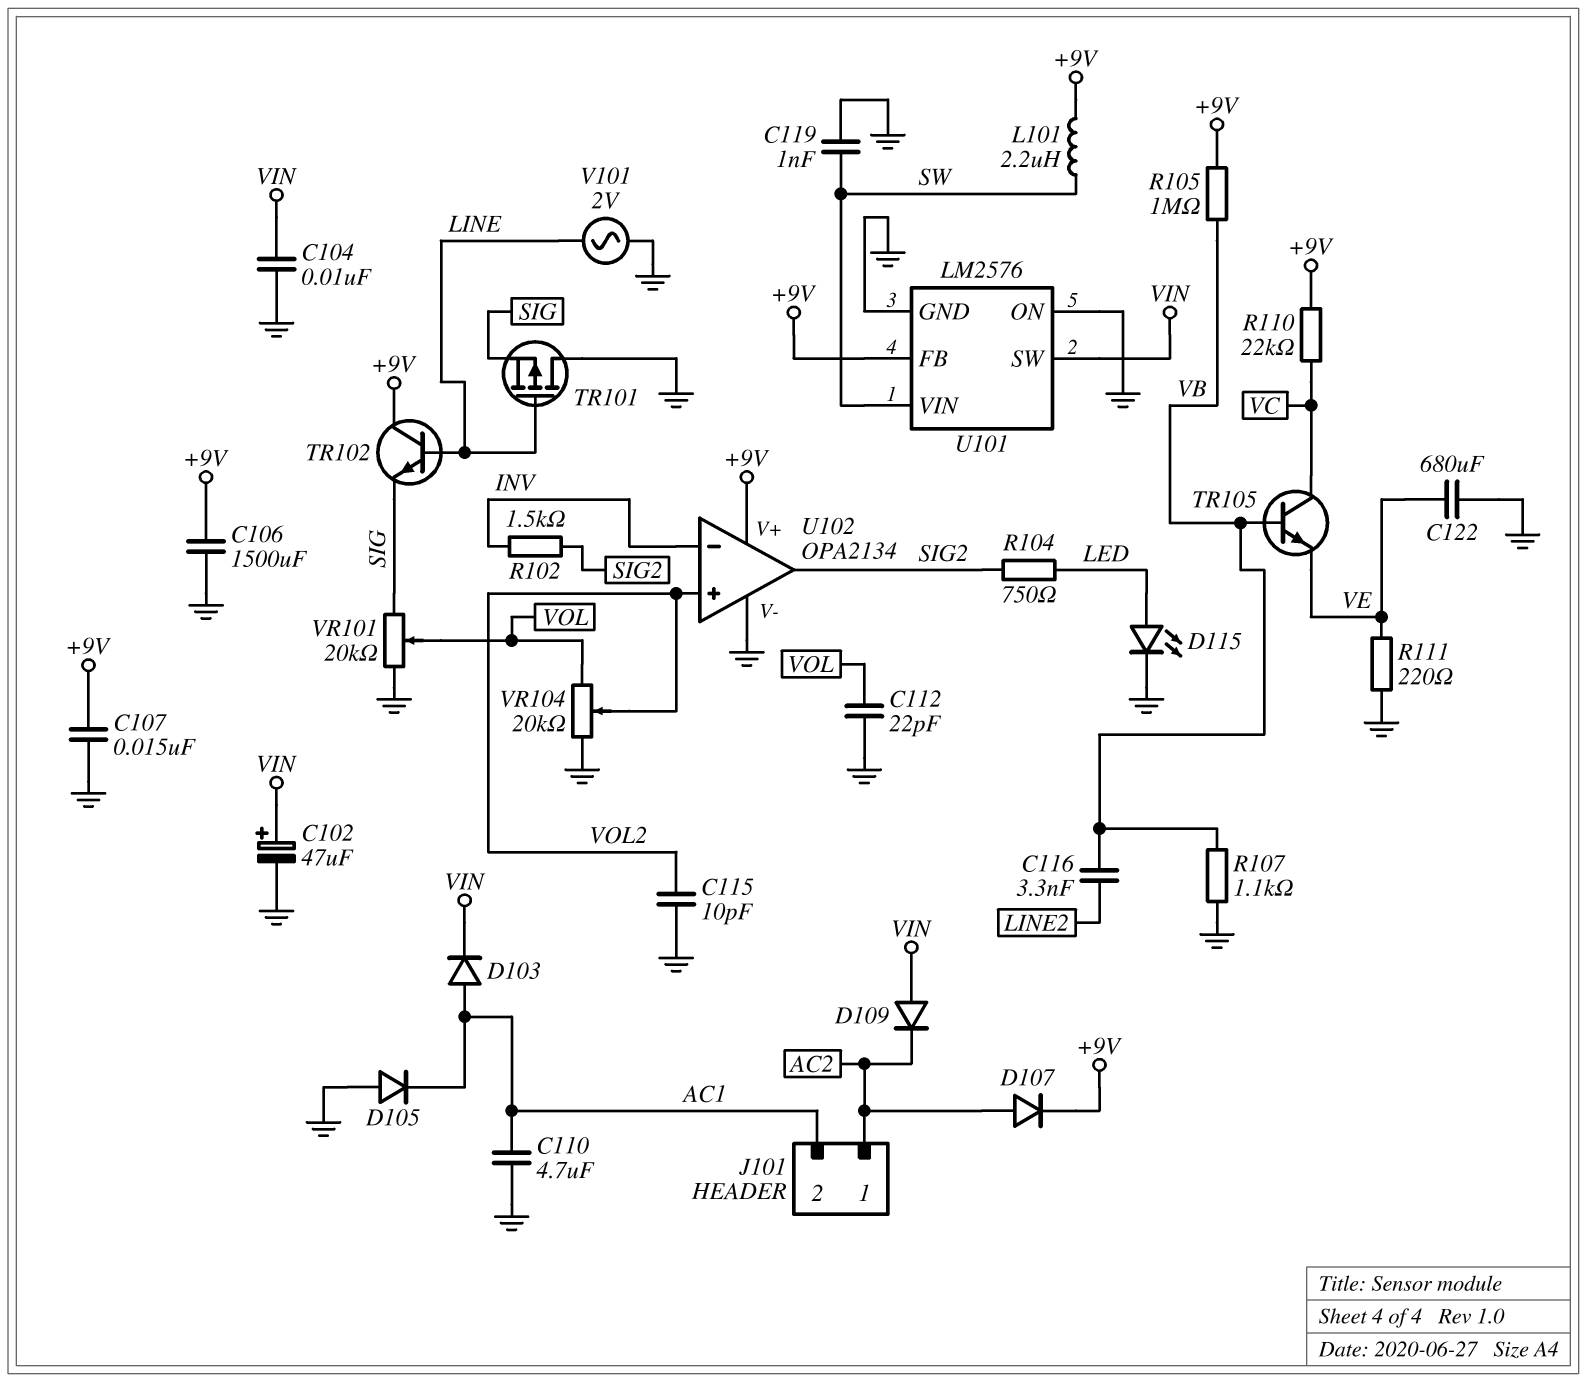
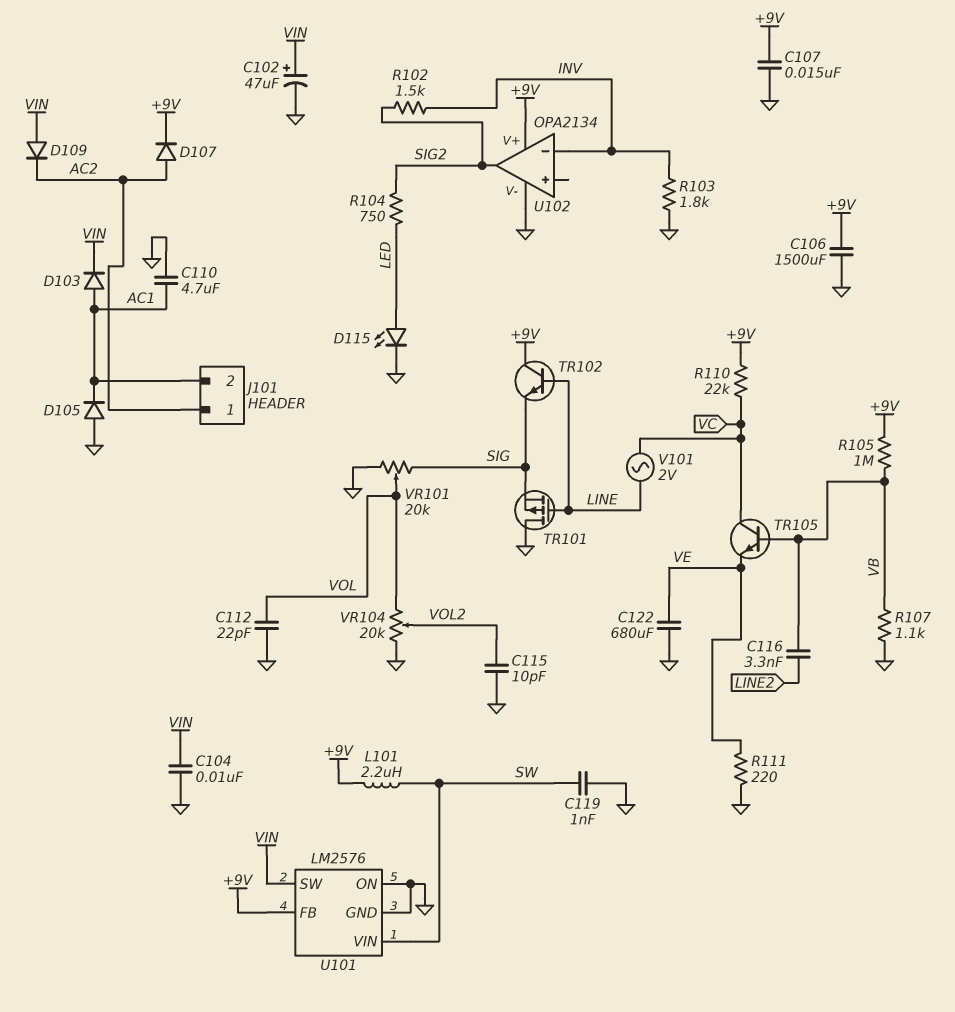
R103: none -> 1.8k (GND, INV)
U102 pin in+: VOL2 -> none
V101: AC 2V (GND, LINE) -> AC 2V (LINE, VC)

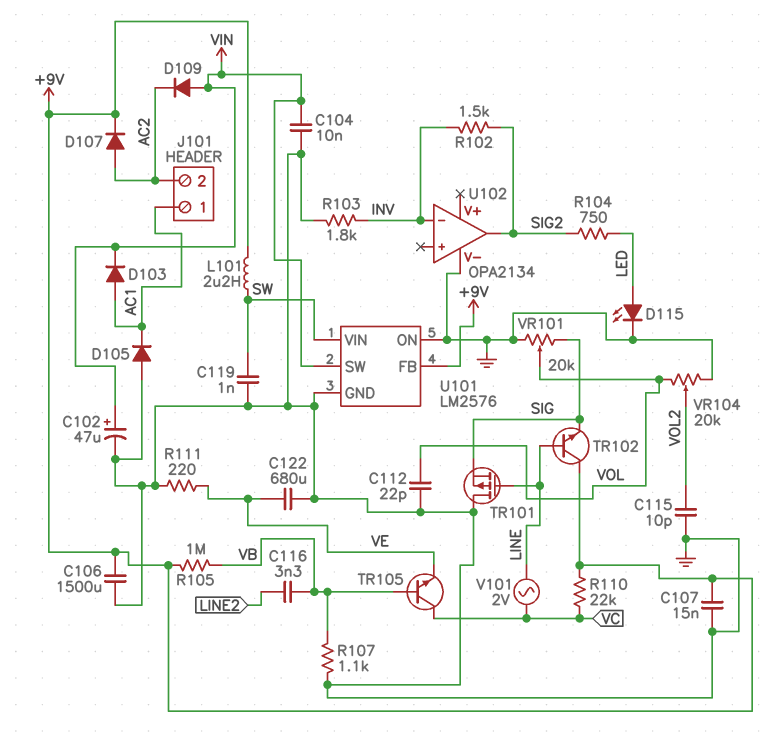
C110: 4.7uF (AC1, GND) -> none
J101 pin 1: AC2 -> AC1
J101 pin 2: AC1 -> AC2
U102 pin V+: +9V -> none

